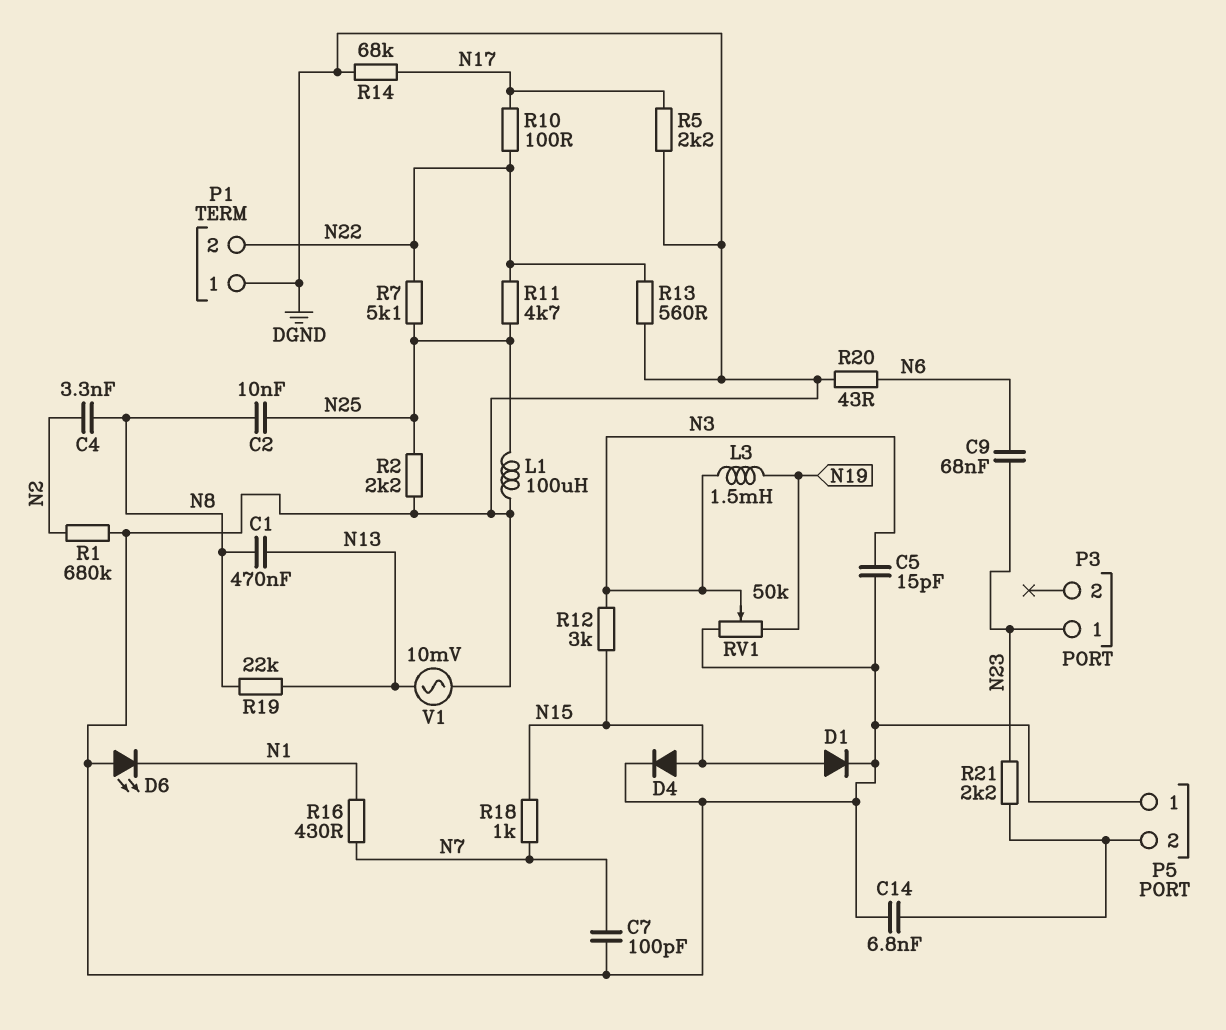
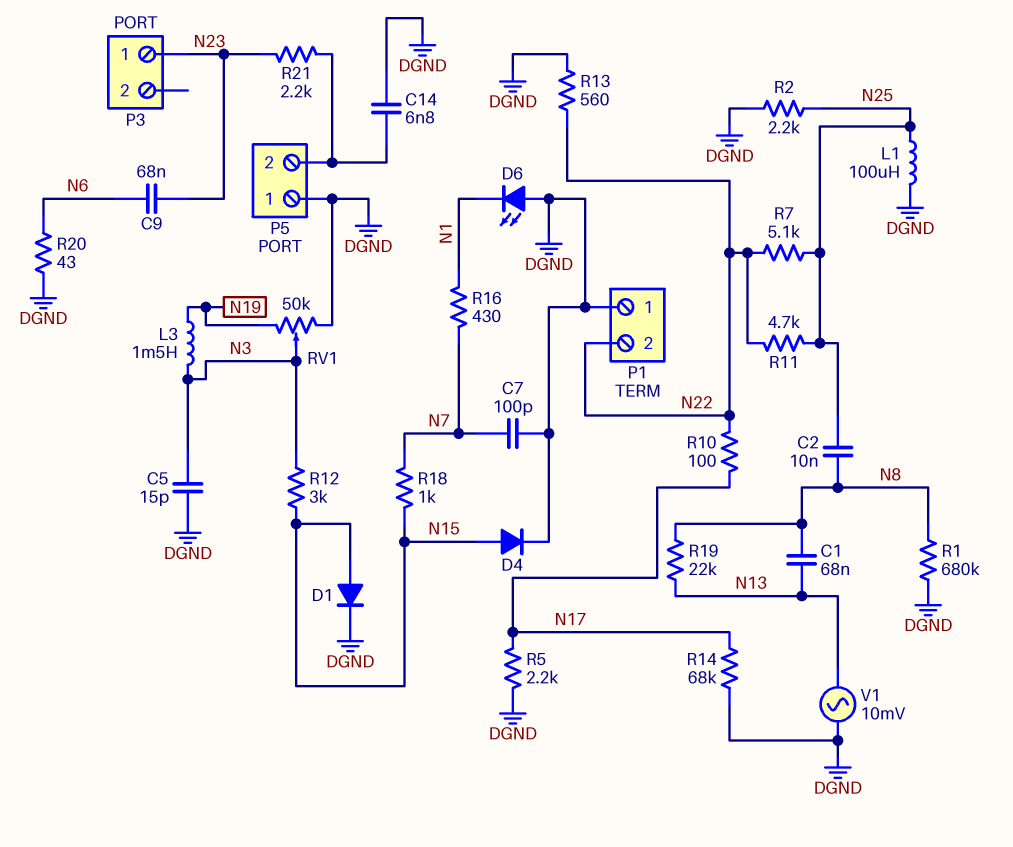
C1: 470nF (N8, N13) -> 68nF (N8, N13)
C4: 3.3nF (N2, N8) -> none
R1: 680k (DGND, N2) -> 680k (DGND, N8)

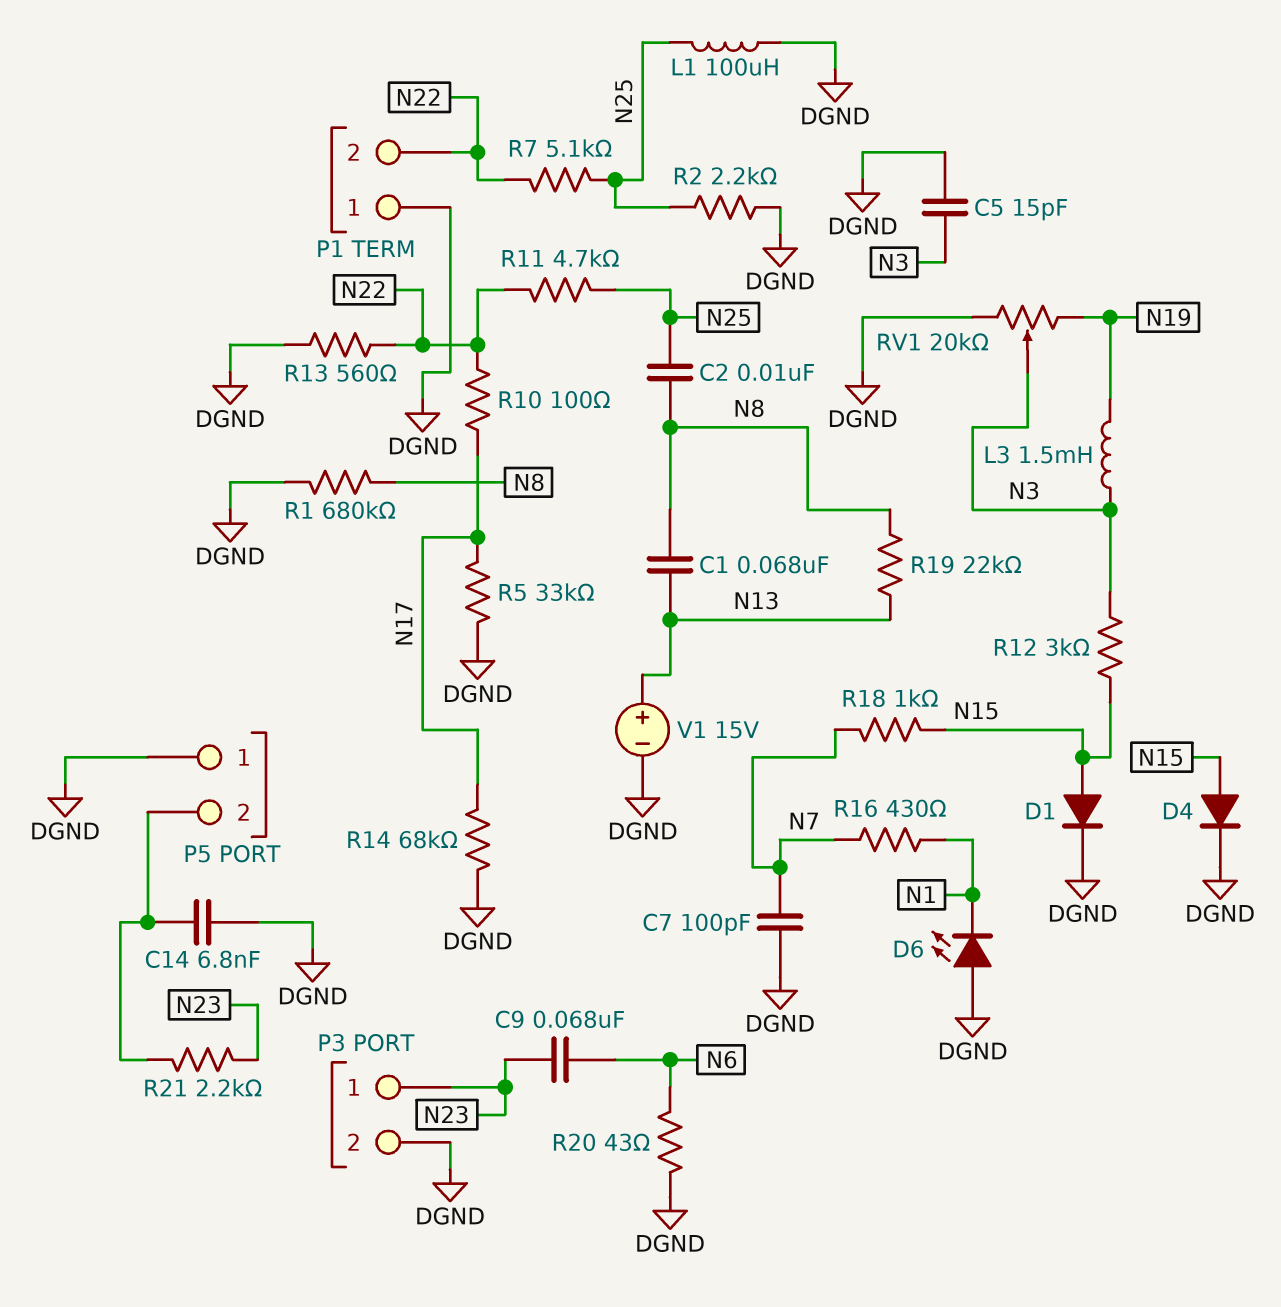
P3 pin 2: none -> DGND
R5: 2.2k (DGND, N17) -> 33k (DGND, N17)
RV1: 50k (DGND, N19, wiper N3) -> 20k (DGND, N19, wiper N3)
V1: AC 10mV (DGND, N13) -> 15V (plus N13, minus DGND)

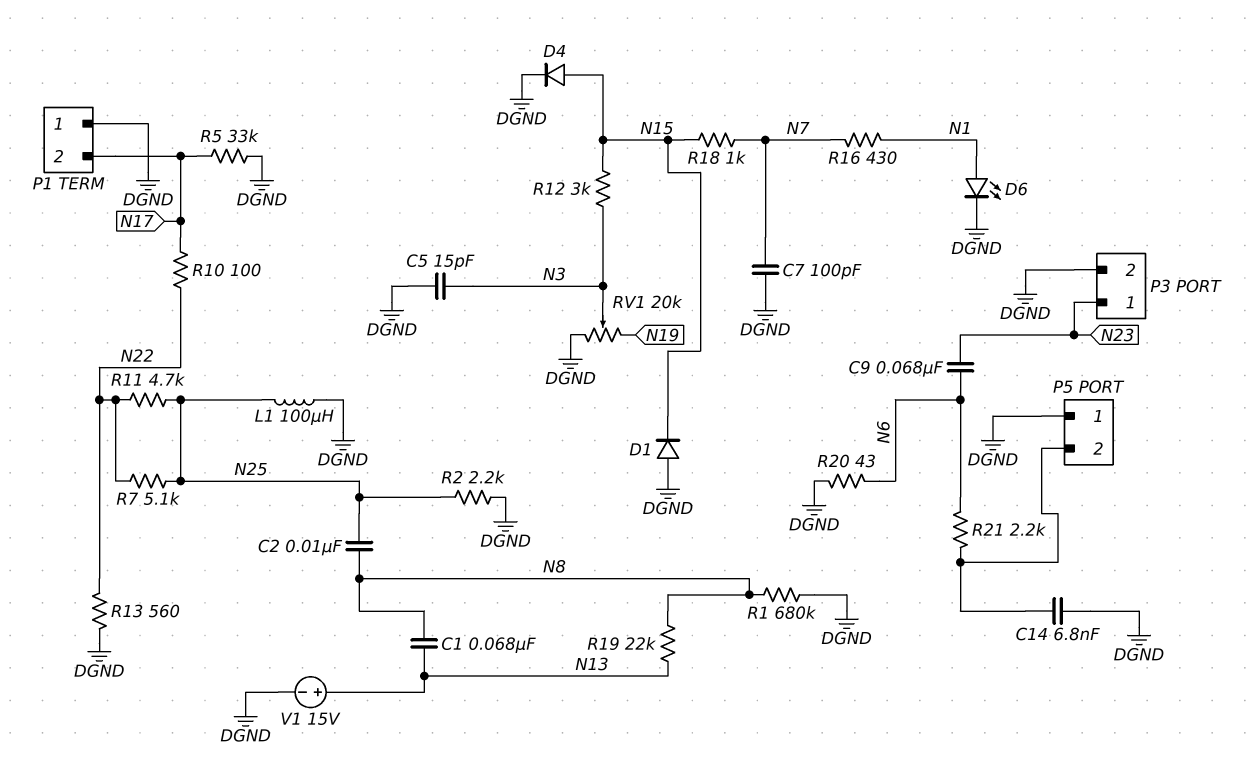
D1: diode (A N15, K DGND) -> diode (A DGND, K N15)
D6: LED (A DGND, K N1) -> LED (A N1, K DGND)
L3: 1.5mH (N3, N19) -> none
P1 pin 2: N22 -> N17
R14: 68k (DGND, N17) -> none
R21: 2.2k (N23, P5/2) -> 2.2k (N6, P5/2)

